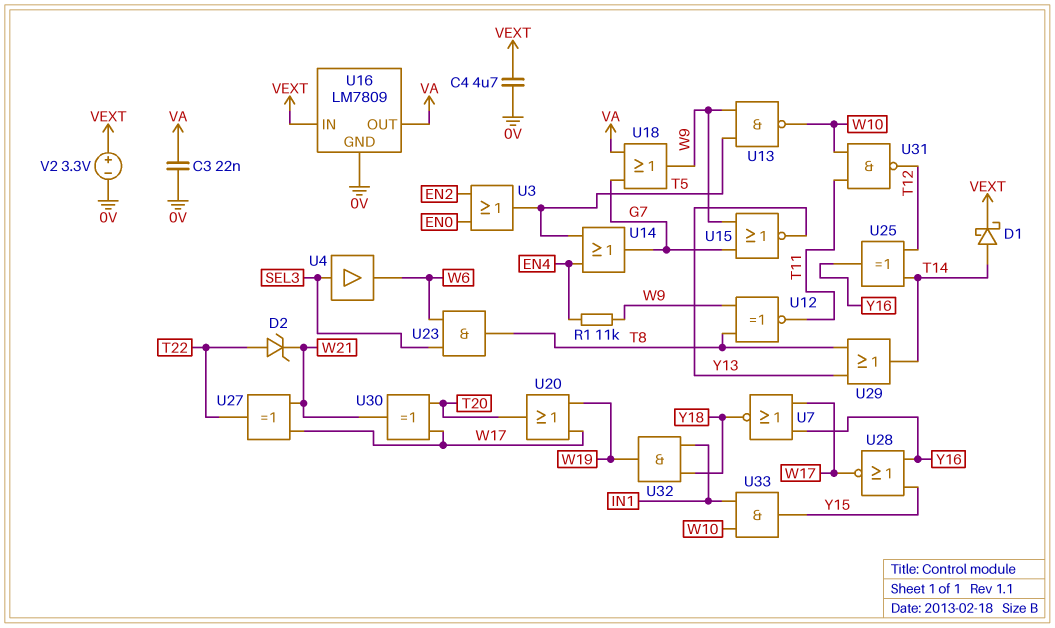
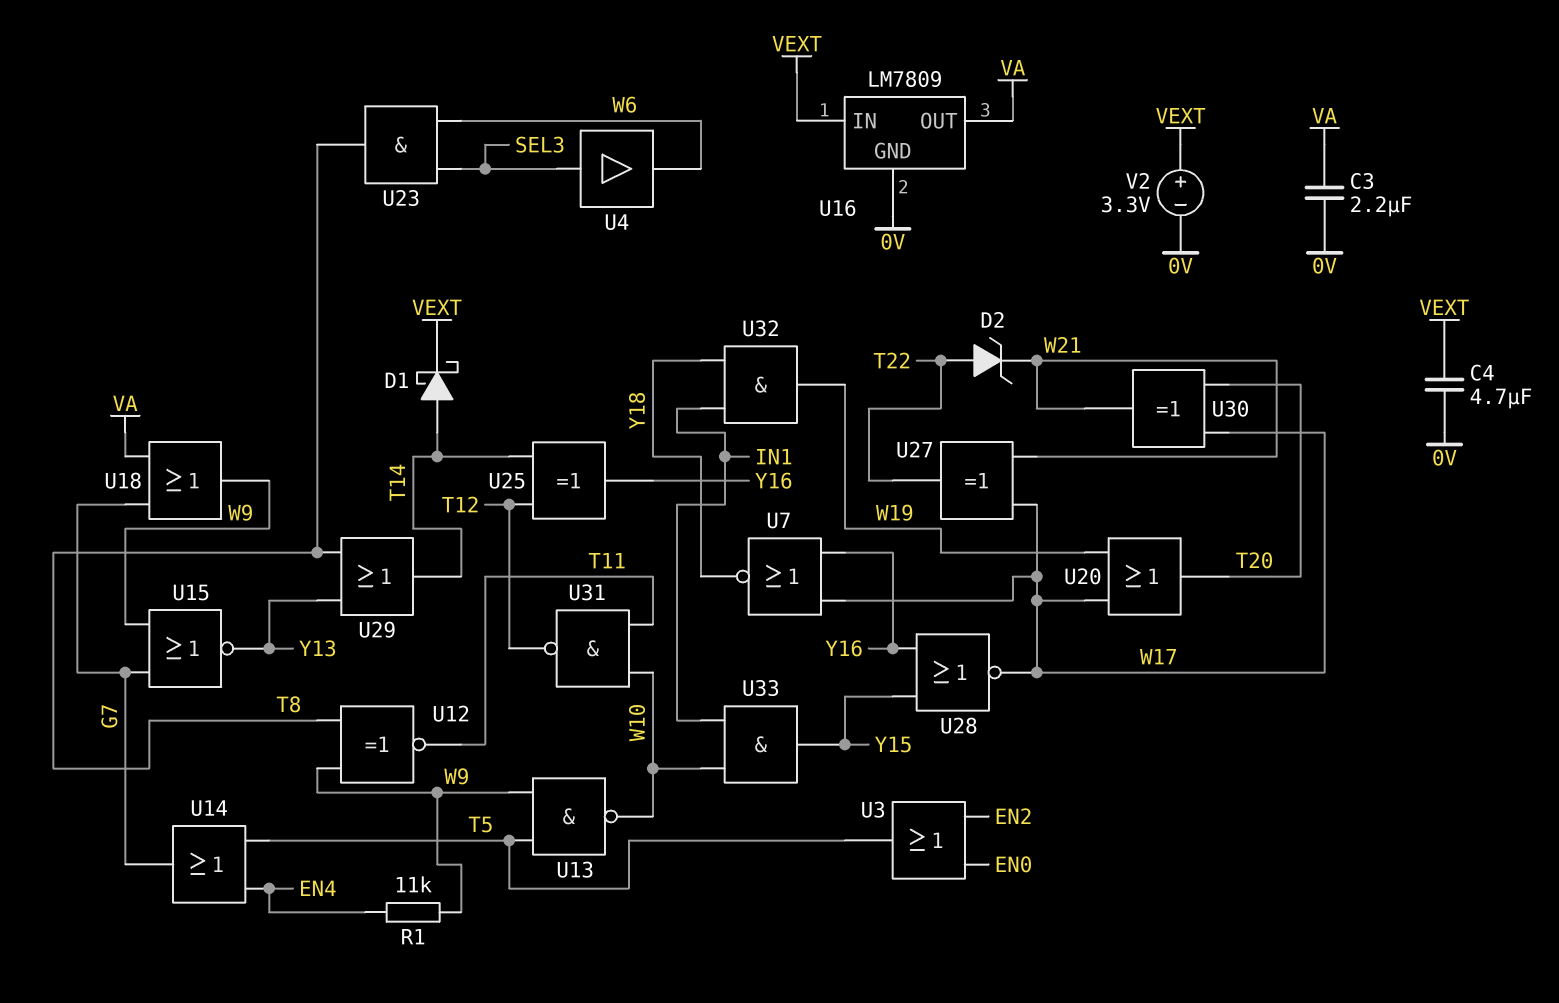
C3: 22nF (0V, VA) -> 2.2uF (0V, VA)

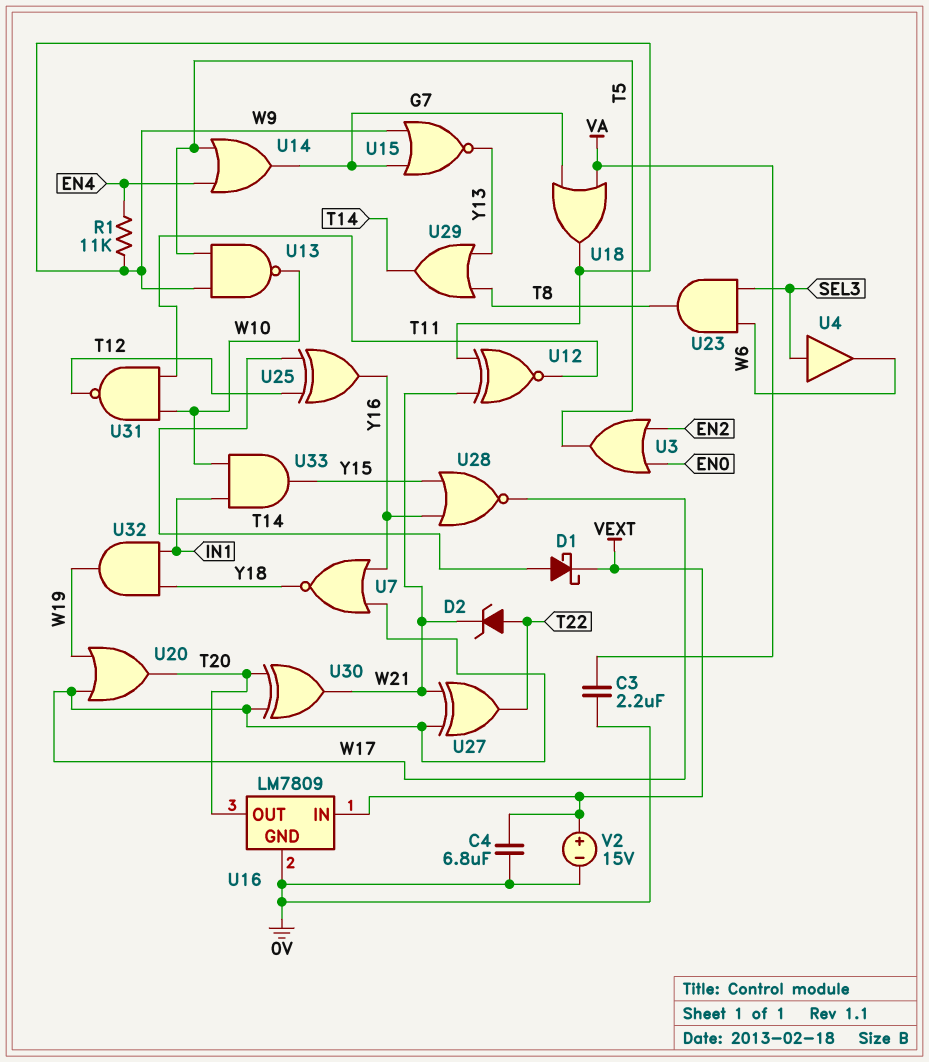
C4: 4.7uF (0V, VEXT) -> 6.8uF (0V, VEXT)
U12: XNOR (in T8, in W9, out T11) -> XNOR (in W9, in W21, out T11)
U16 pin OUT: VA -> T20
V2: 3.3V (plus VEXT, minus 0V) -> 15V (plus VEXT, minus 0V)

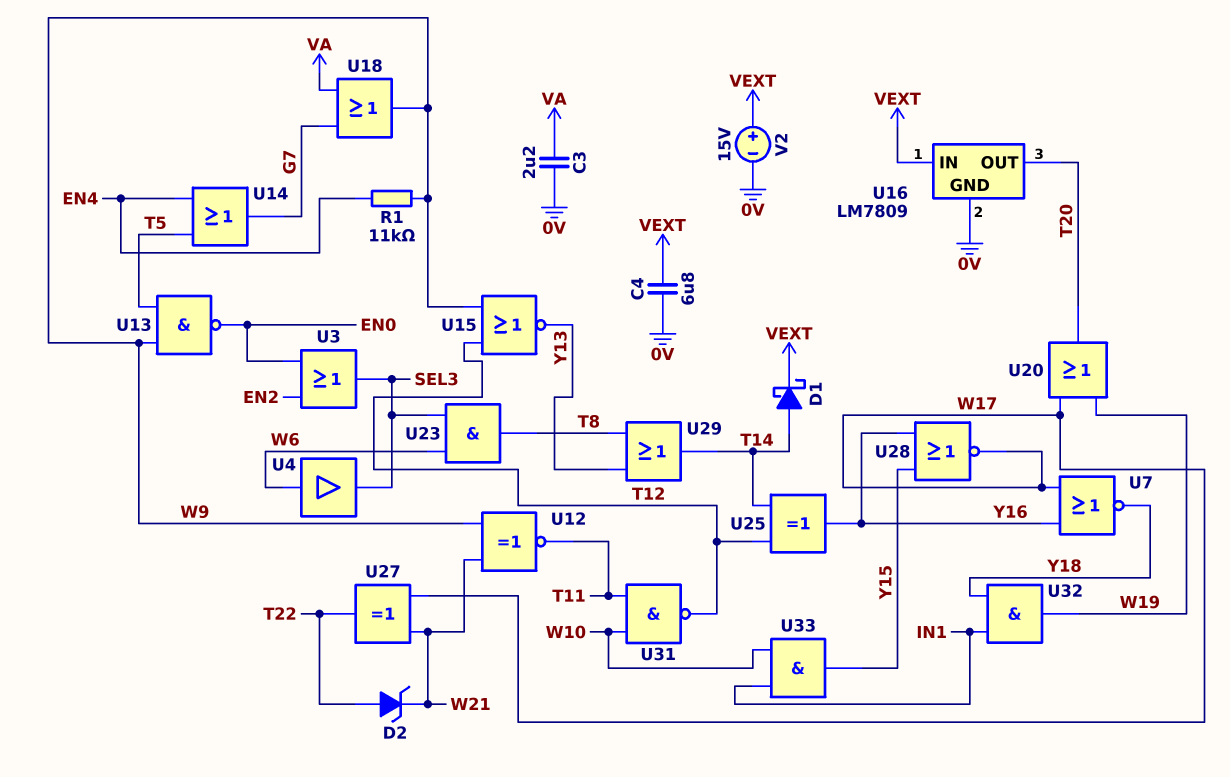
U3: OR (in EN0, in EN2, out T5) -> OR (in EN0, in EN2, out SEL3)
U4: buffer (in SEL3, out W6) -> buffer (in W6, out SEL3)
U13: NAND (in T5, in W9, out W10) -> NAND (in T5, in W9, out EN0)
U15: NOR (in G7, in W9, out Y13) -> NOR (in T12, in W9, out Y13)
U30: XOR (in T20, in W17, out W21) -> none

